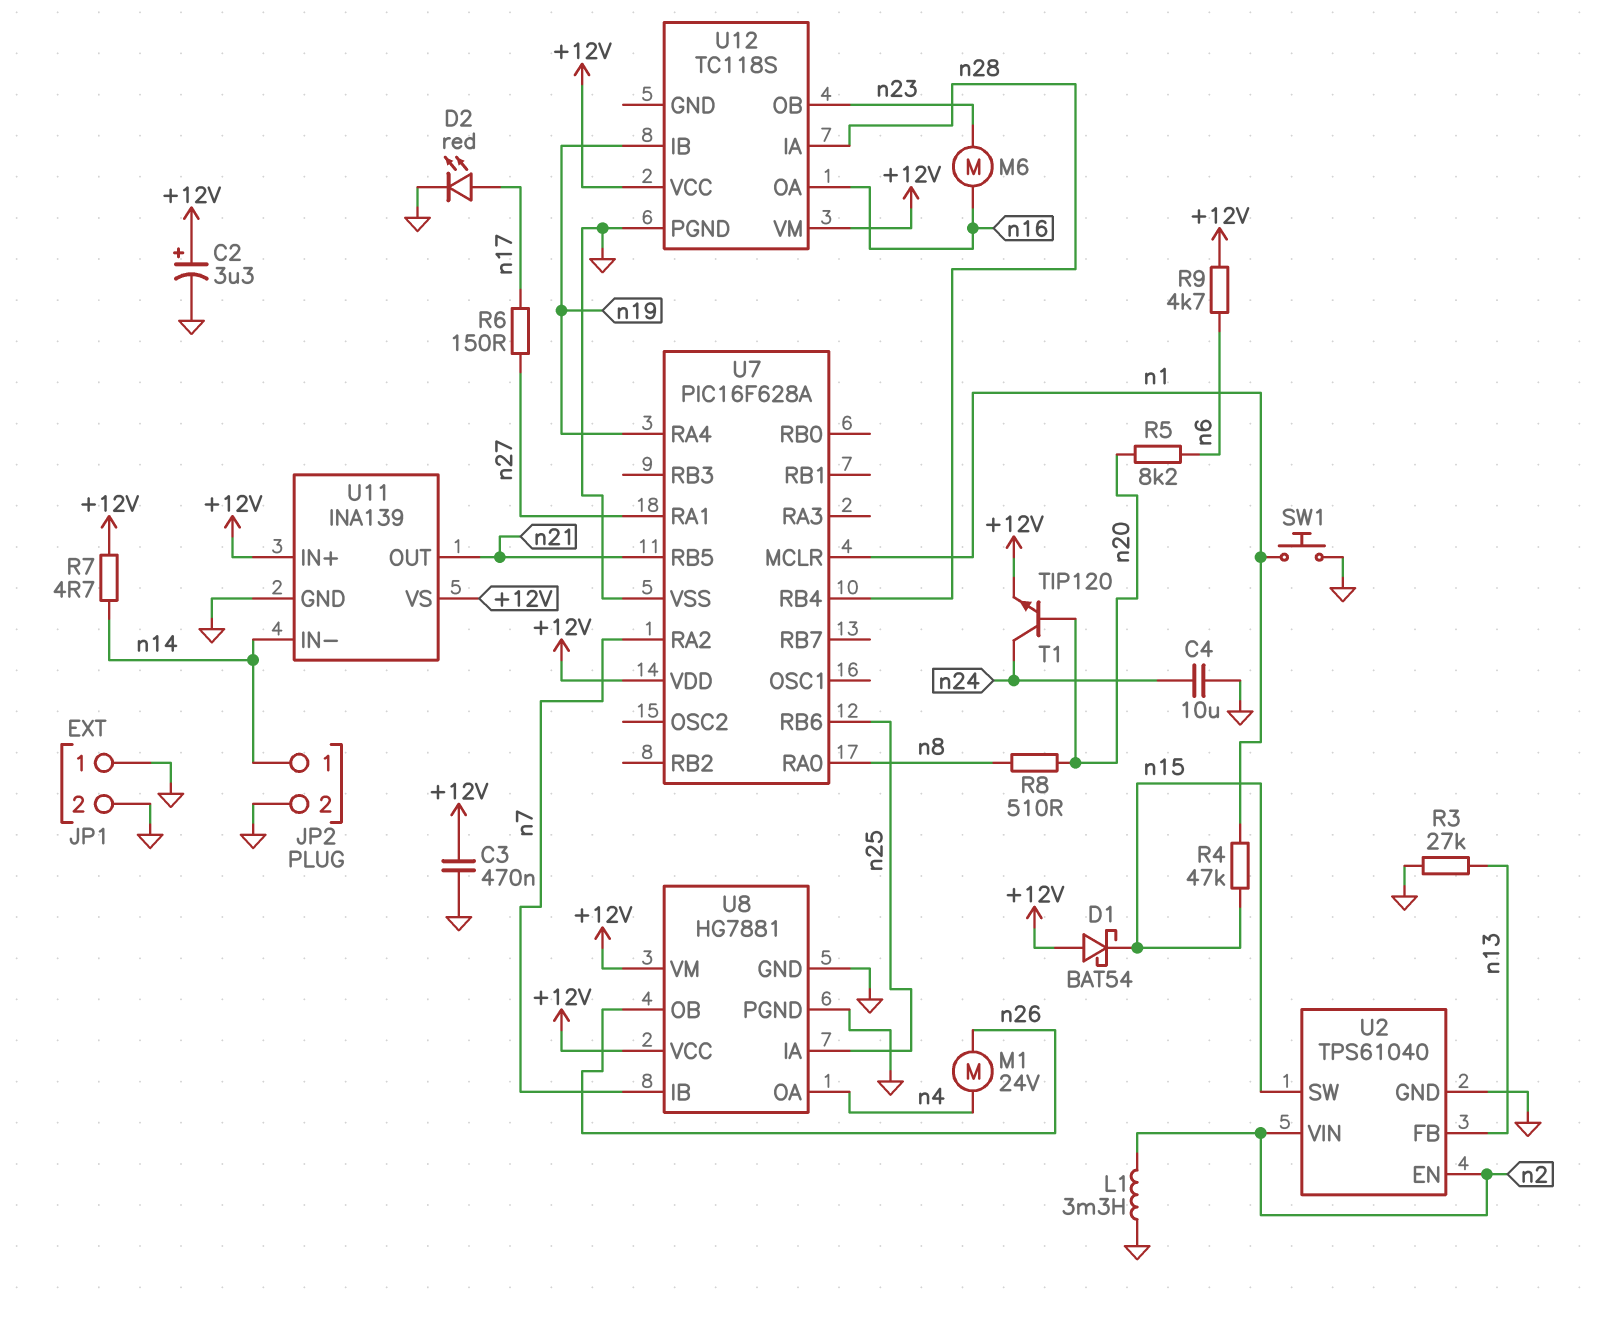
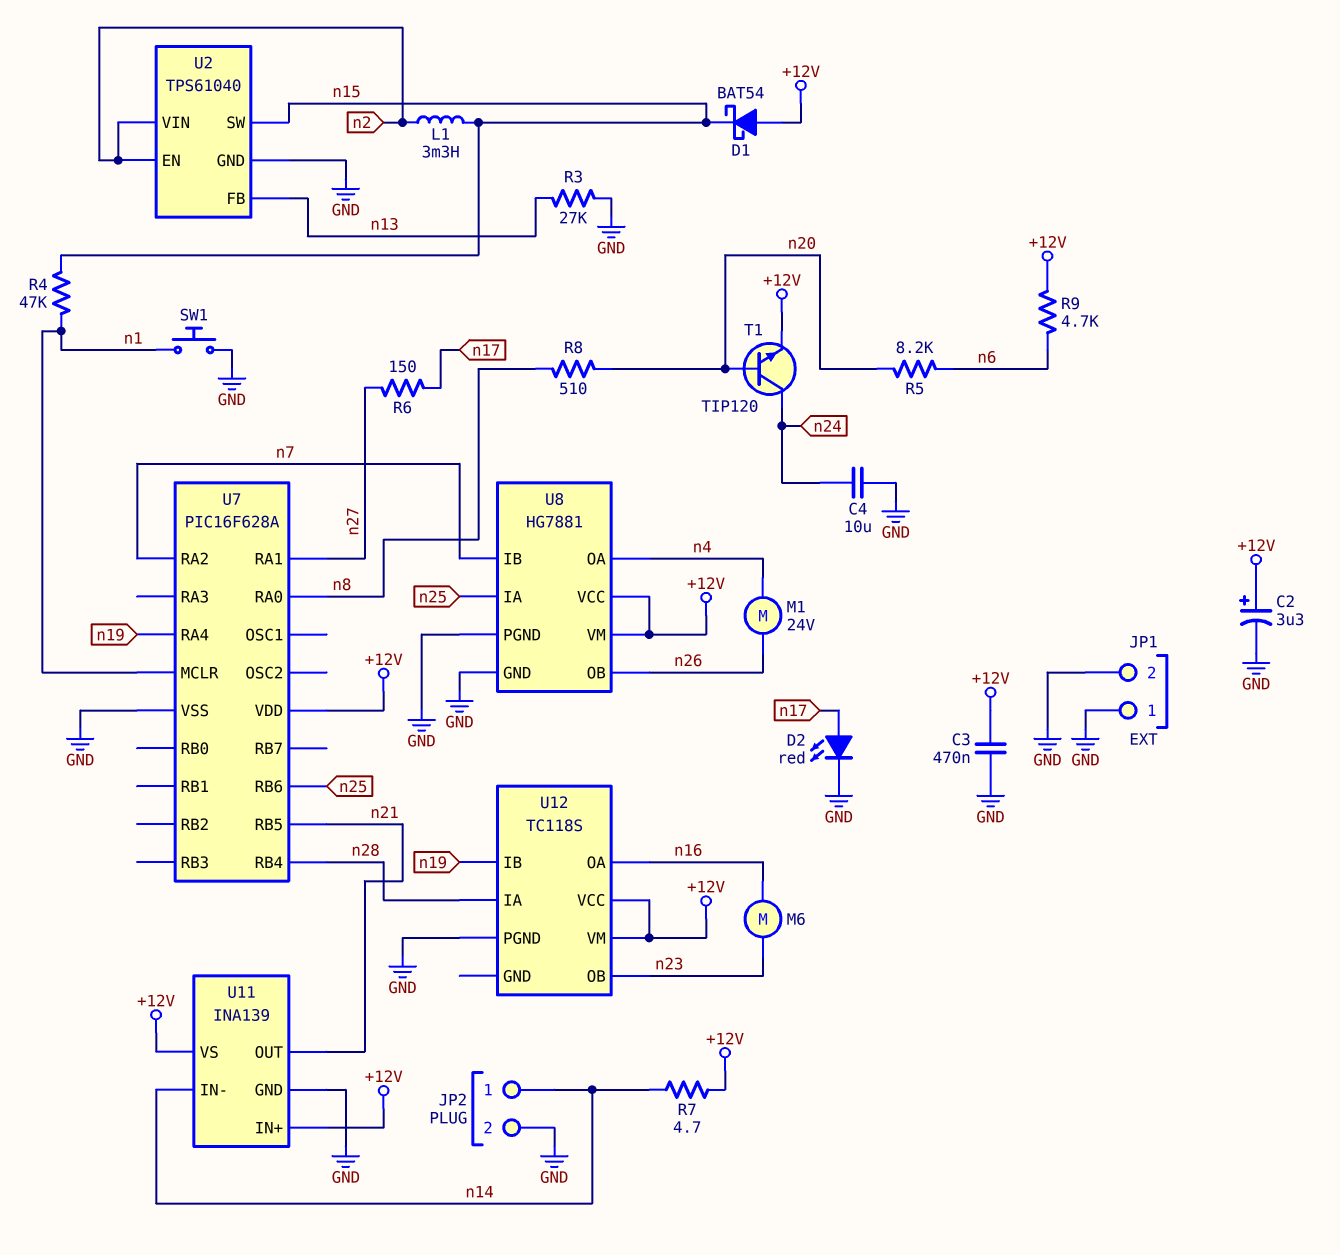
L1: 3.3mH (GND, n2) -> 3.3mH (n2, n15)

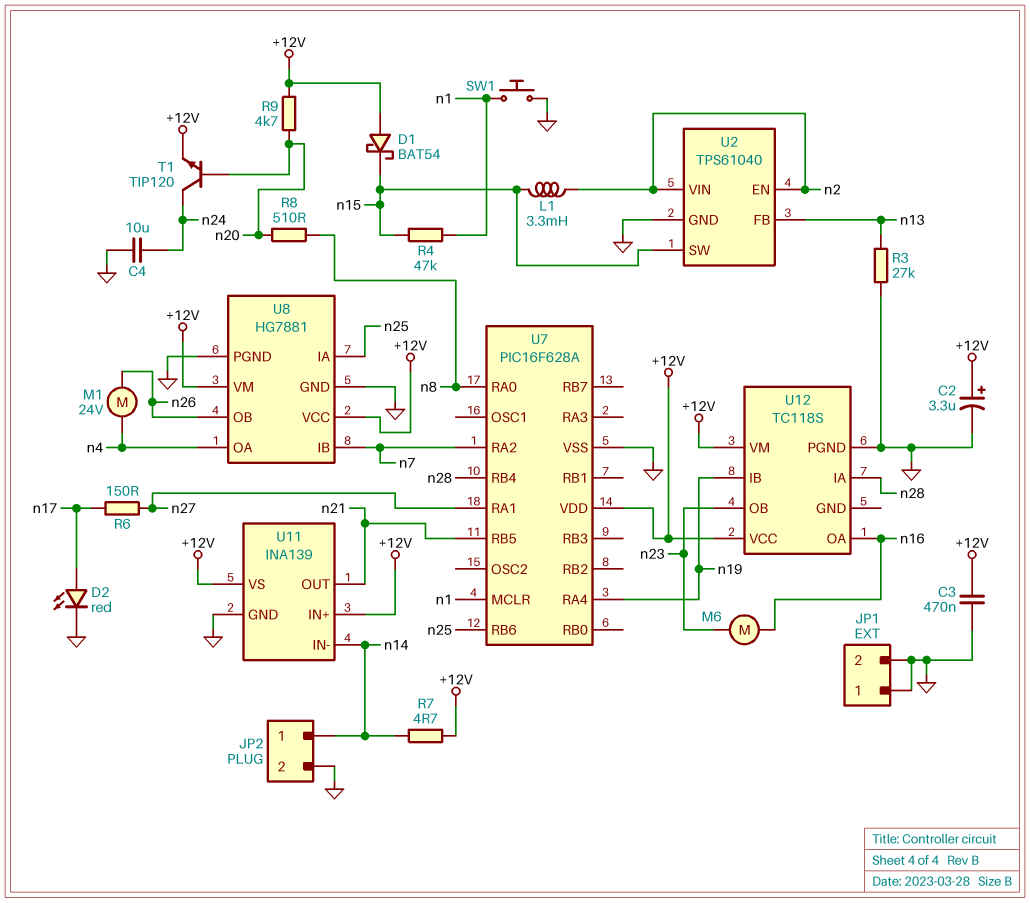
R5: 8.2k (n6, n20) -> none
R9: 4.7k (+12V, n6) -> 4.7k (+12V, n20)

